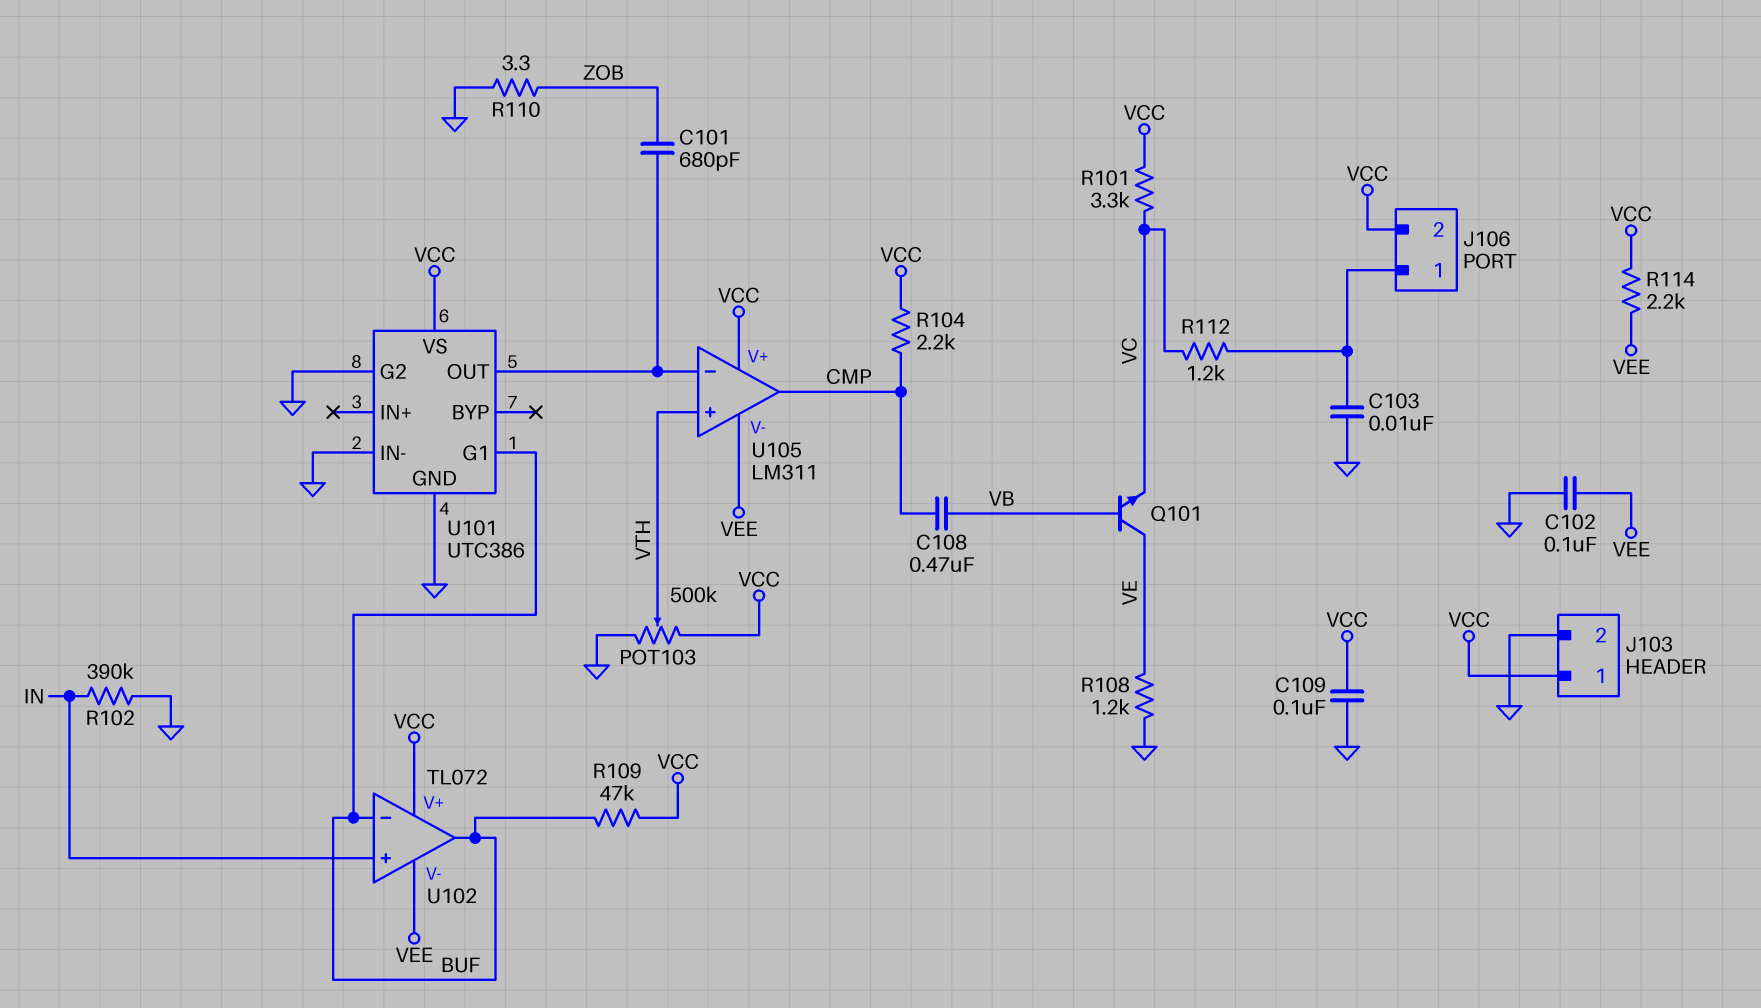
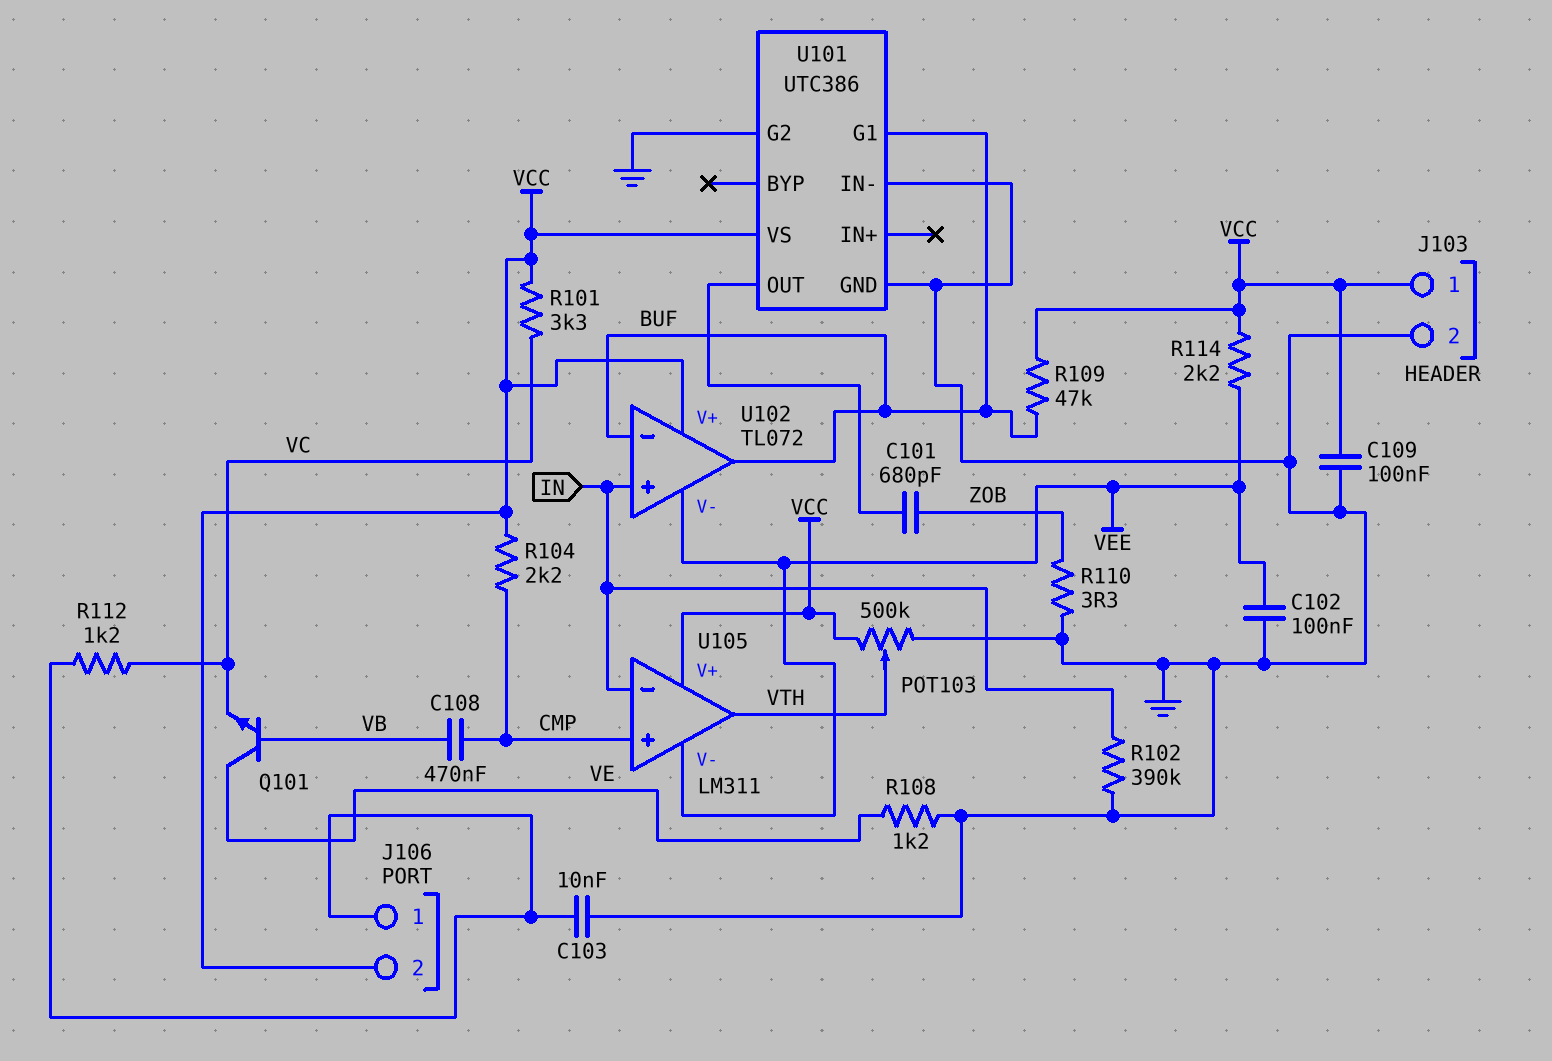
U105 pin in+: VTH -> CMP
U105 pin in-: U101/OUT -> IN
U105 pin out: CMP -> VTH

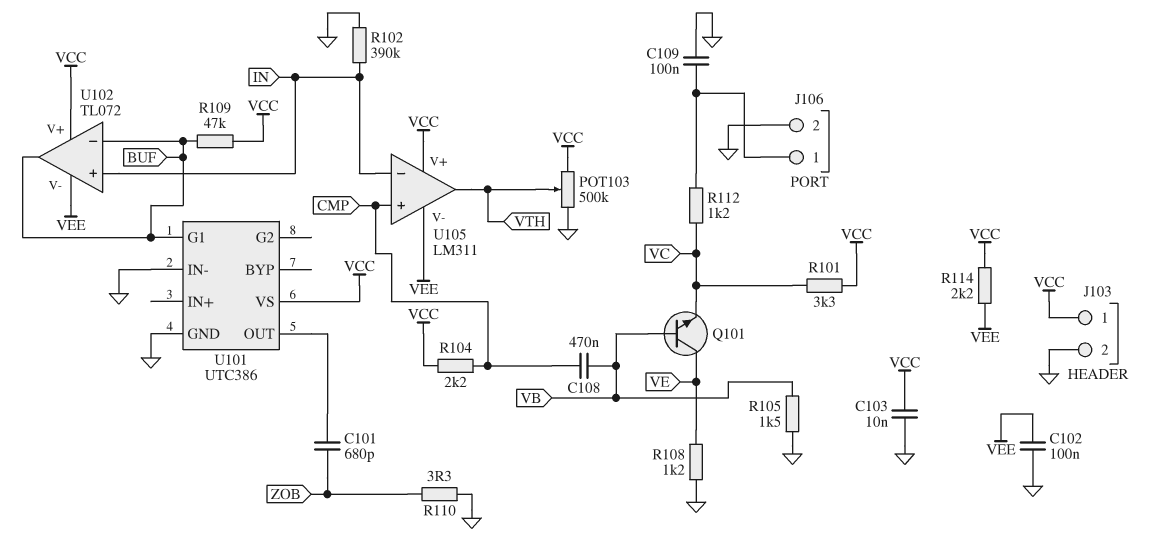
C103: 10nF (GND, J106/1) -> 10nF (GND, VCC)
C109: 100nF (GND, VCC) -> 100nF (GND, J106/1)
J106 pin 2: VCC -> GND
R105: none -> 1.5k (GND, VB)
U101 pin G2: GND -> none

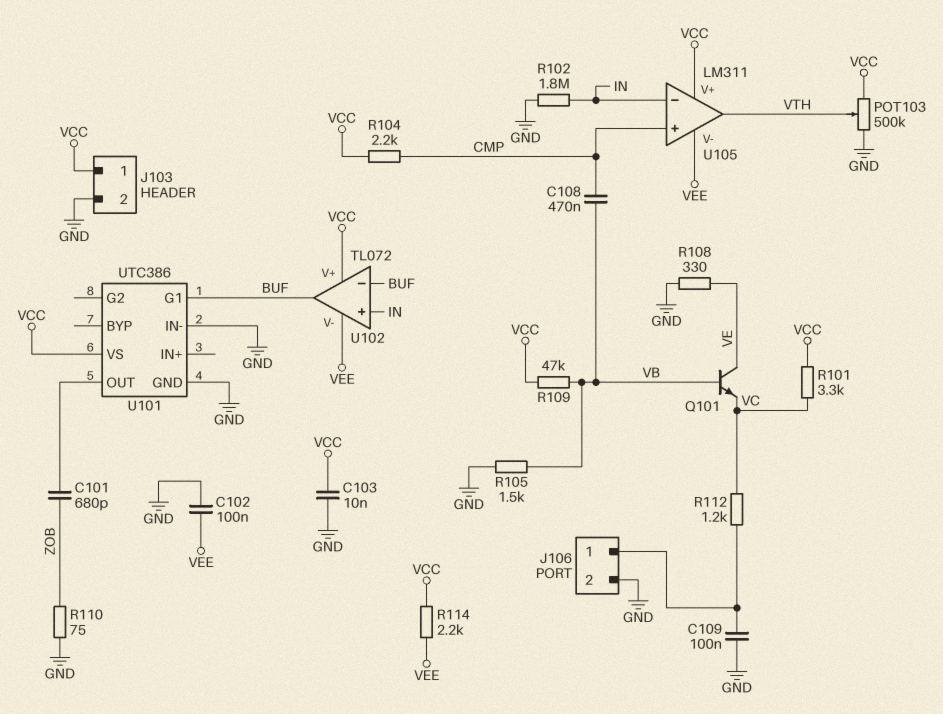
R102: 390k (GND, IN) -> 1.8M (GND, IN)
R108: 1.2k (GND, VE) -> 330 (GND, VE)
R109: 47k (BUF, VCC) -> 47k (VB, VCC)
R110: 3.3 (GND, ZOB) -> 75 (GND, ZOB)

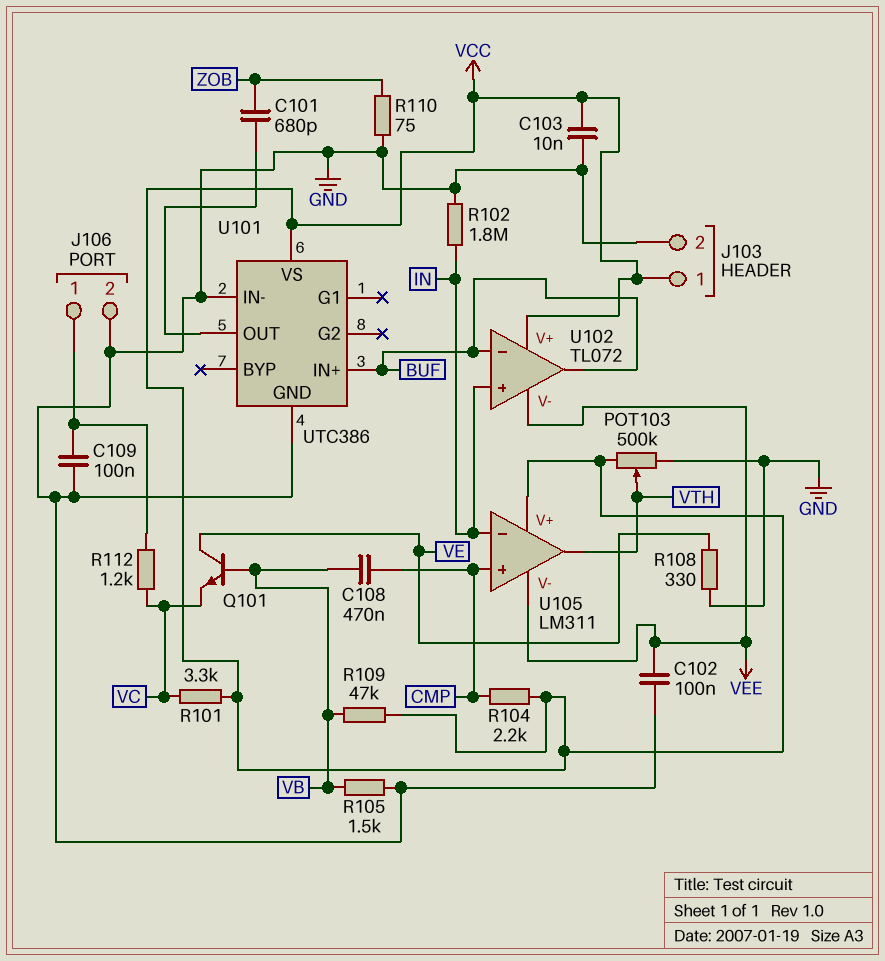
R114: 2.2k (VCC, VEE) -> none
U101 pin G1: BUF -> none
U101 pin IN+: none -> BUF

